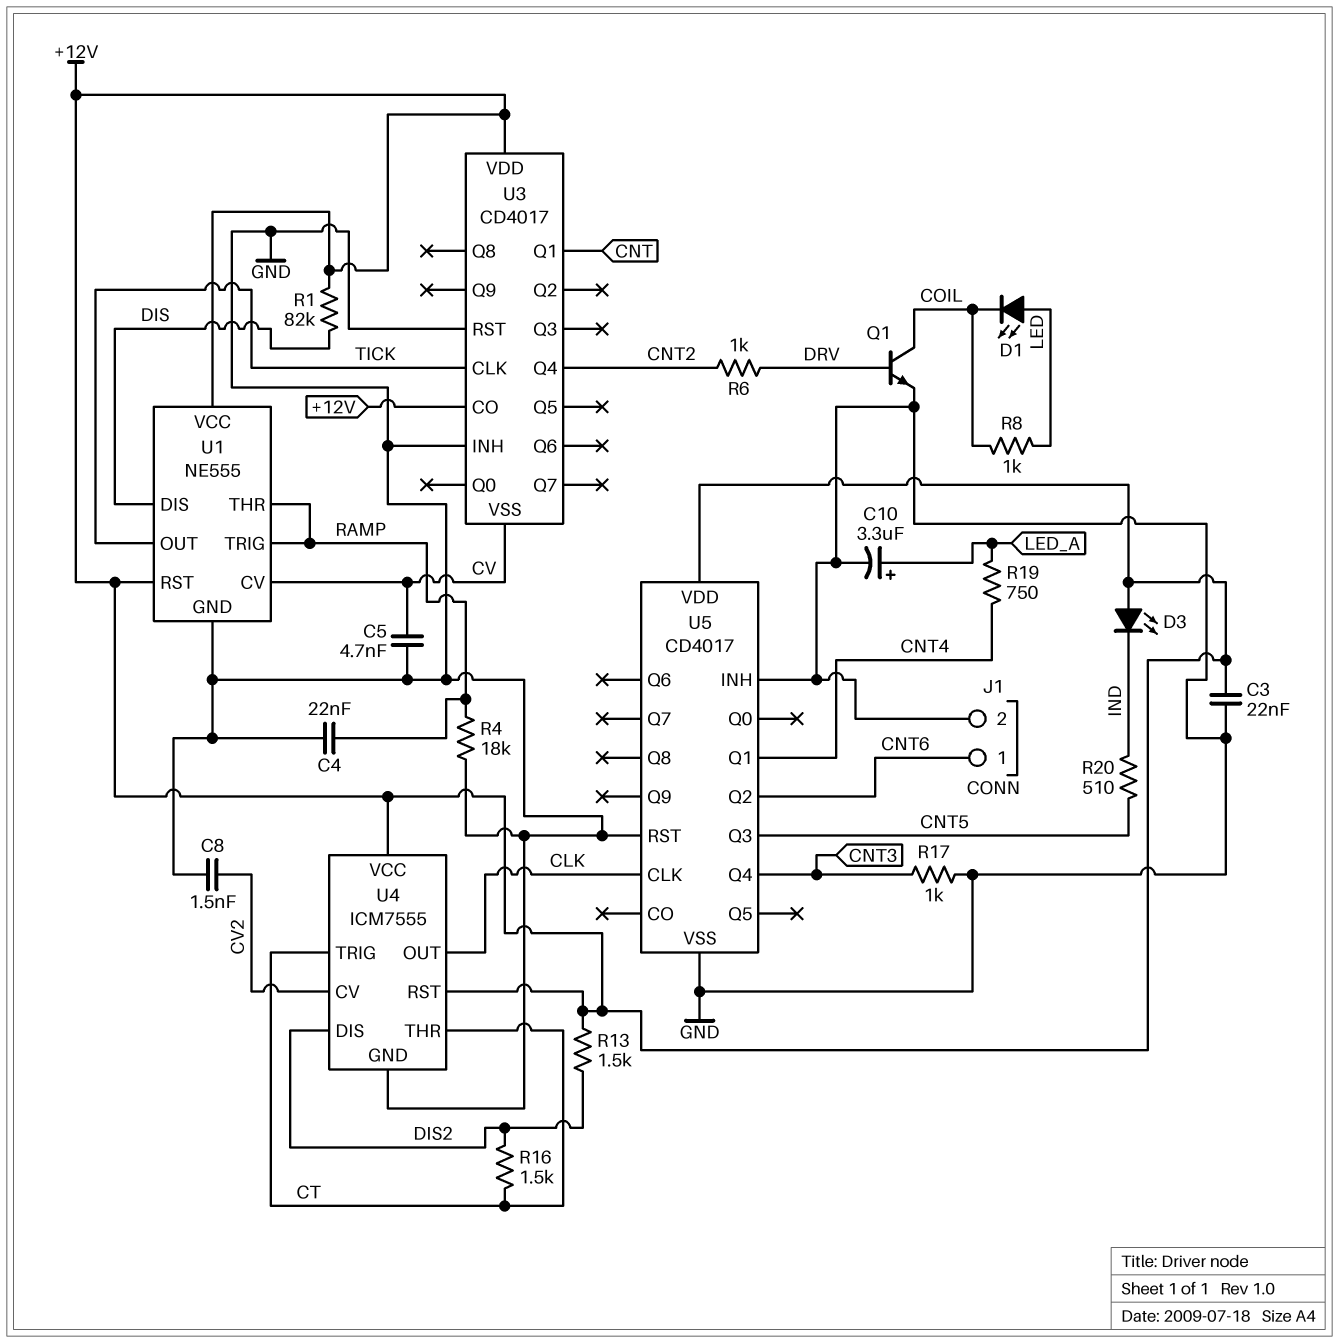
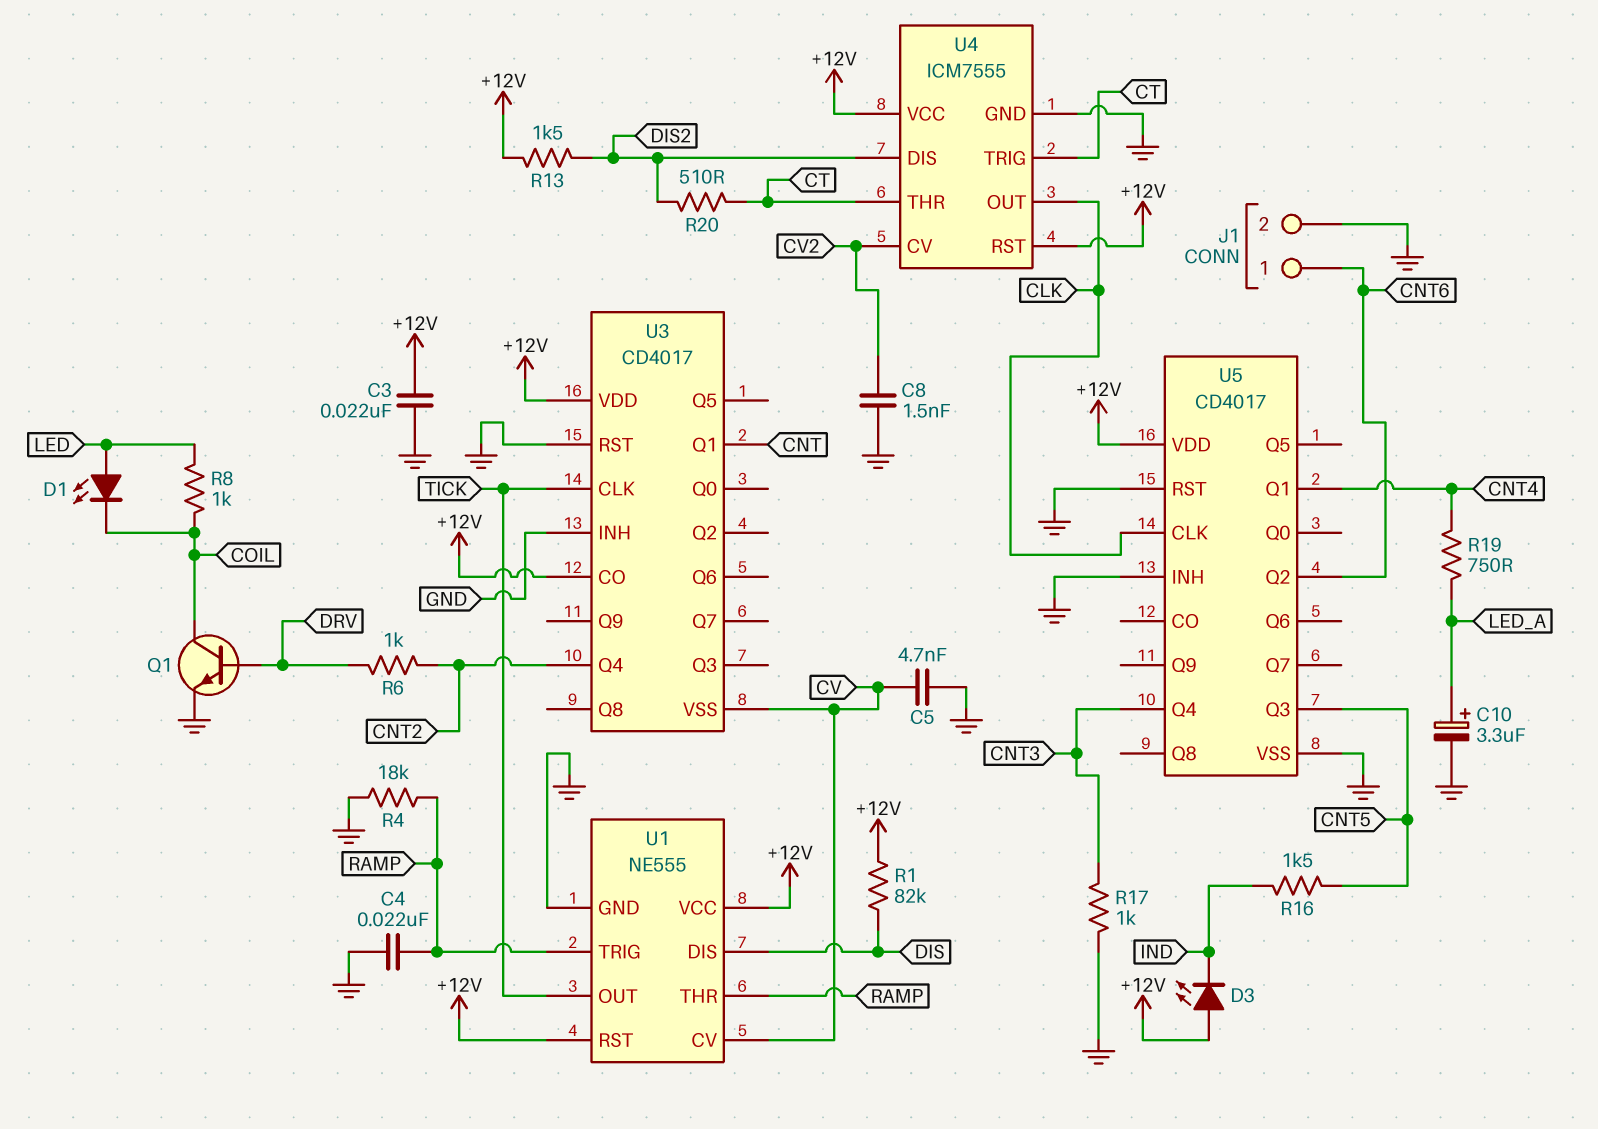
R16: 1.5k (CT, DIS2) -> 1.5k (CNT5, IND)
R20: 510 (CNT5, IND) -> 510 (CT, DIS2)

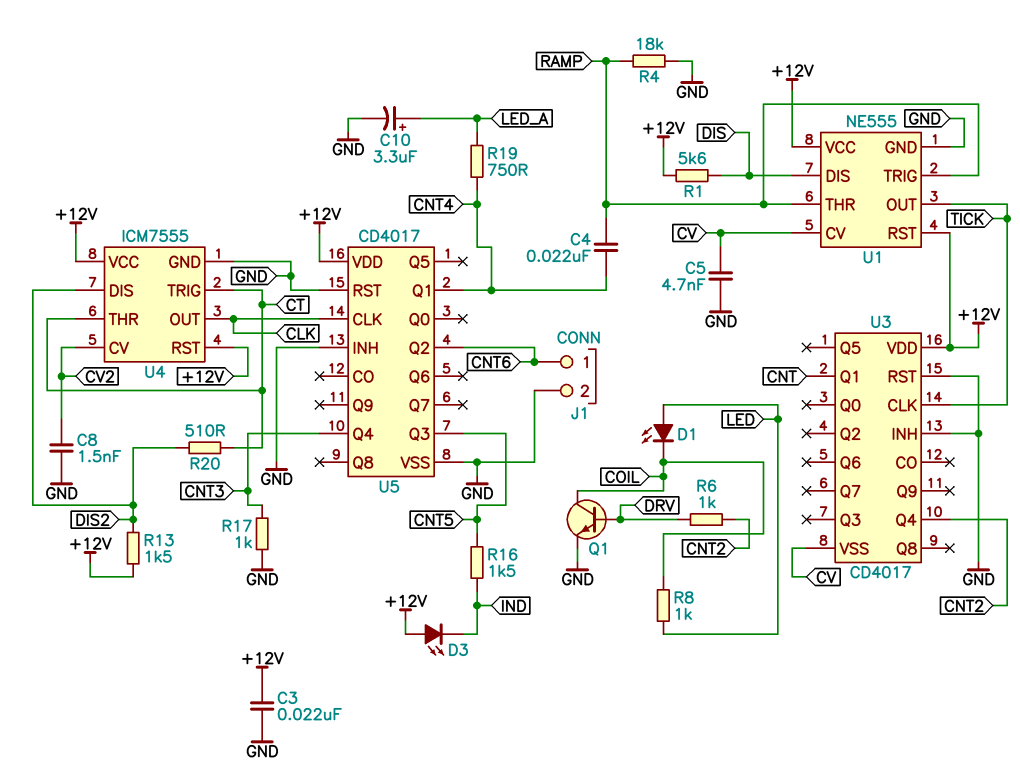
C4: 22nF (GND, RAMP) -> 22nF (CNT4, RAMP)
R1: 82k (+12V, DIS) -> 5.6k (+12V, DIS)
U3 pin CO: +12V -> none

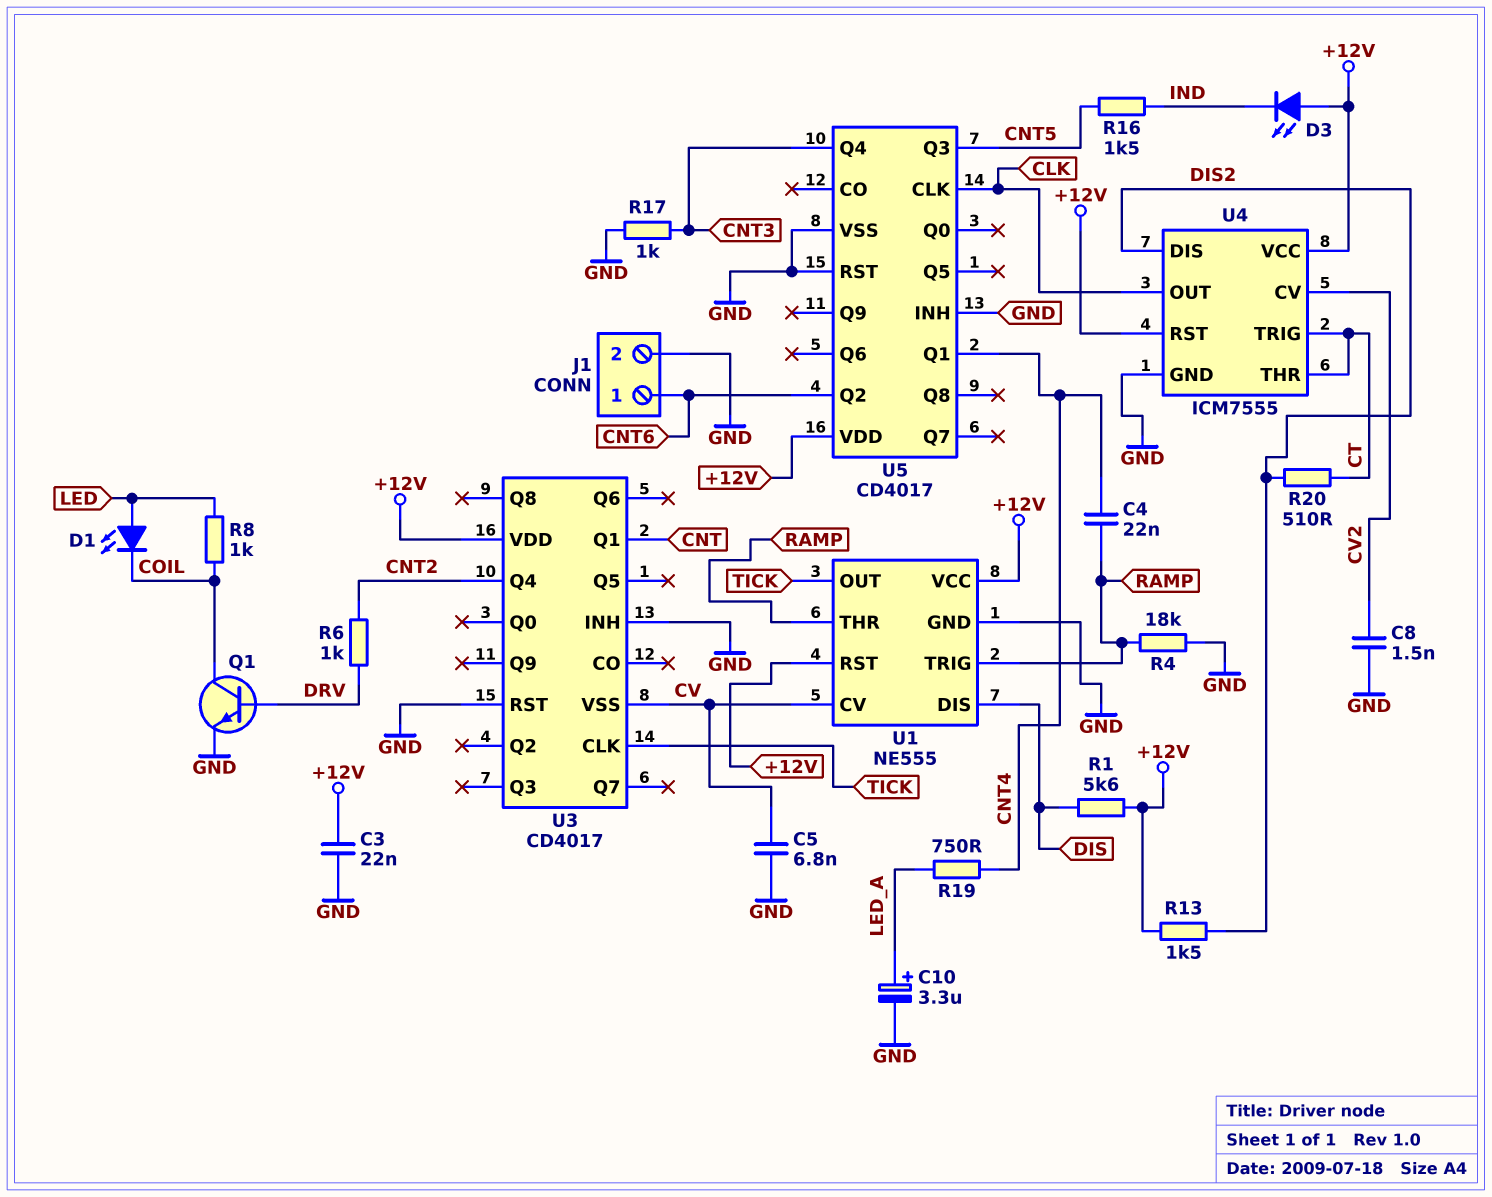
C5: 4.7nF (CV, GND) -> 6.8nF (CV, GND)

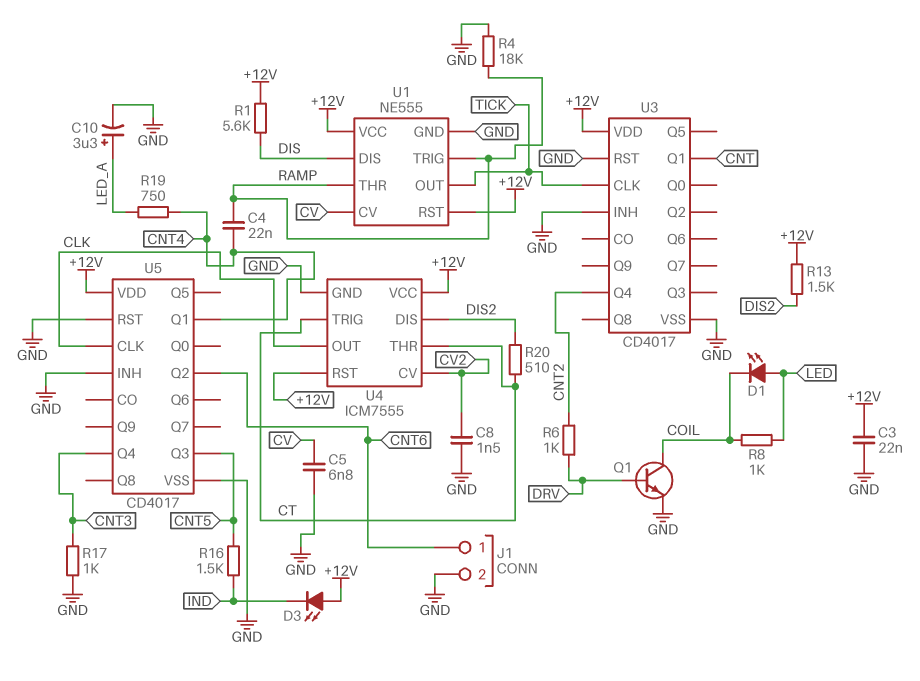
U3 pin VSS: CV -> GND

